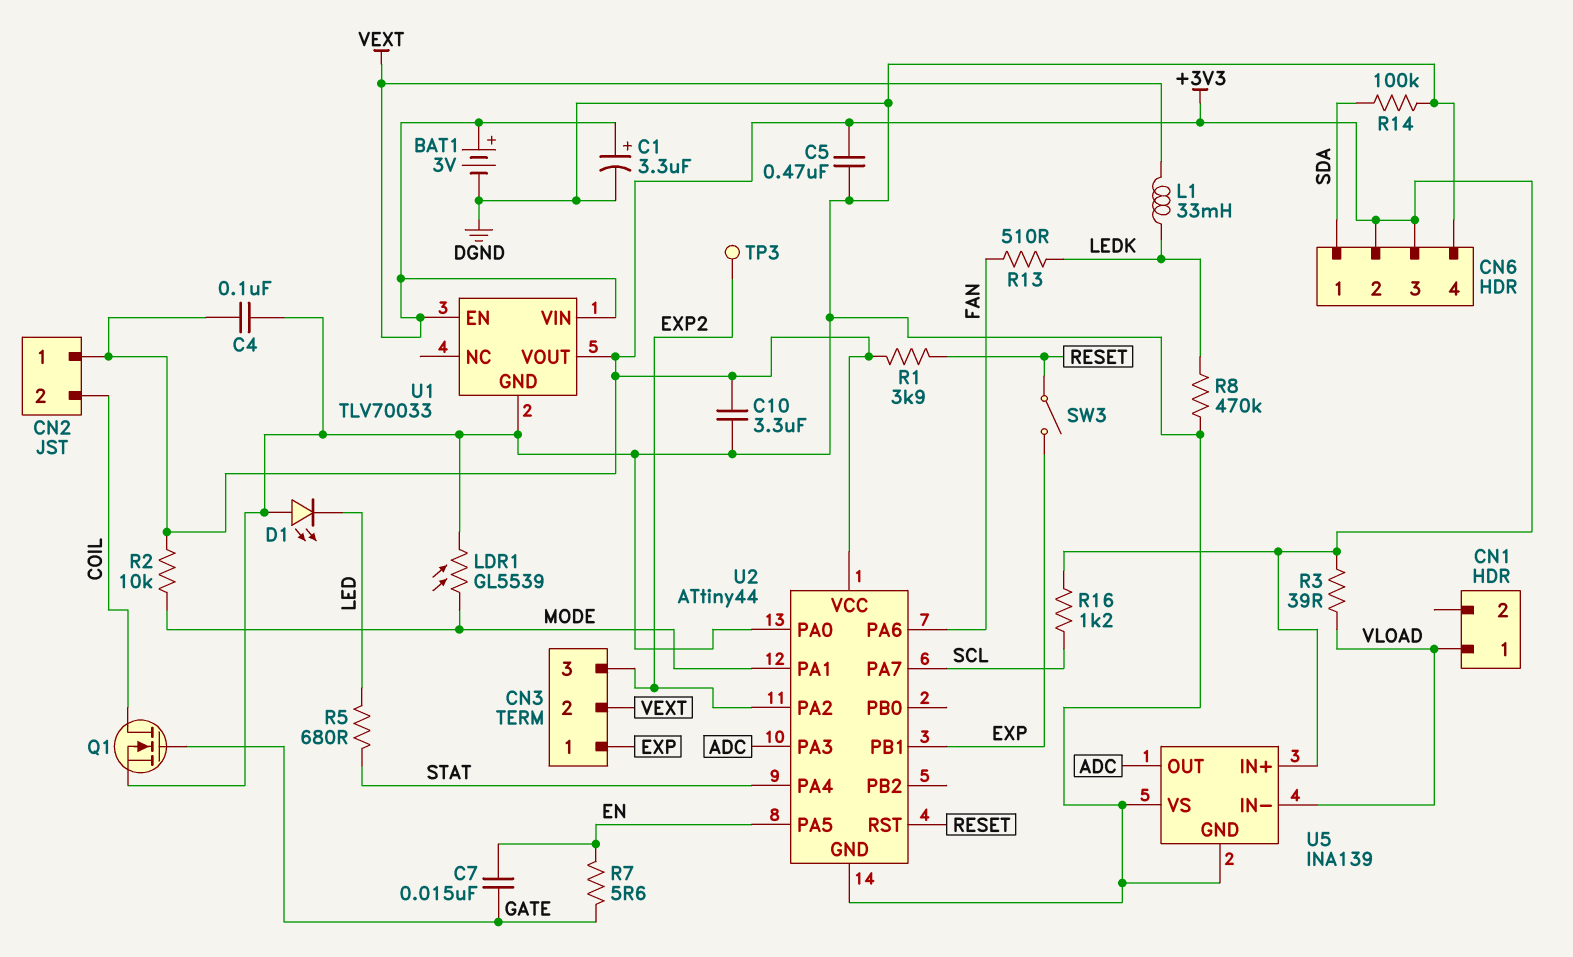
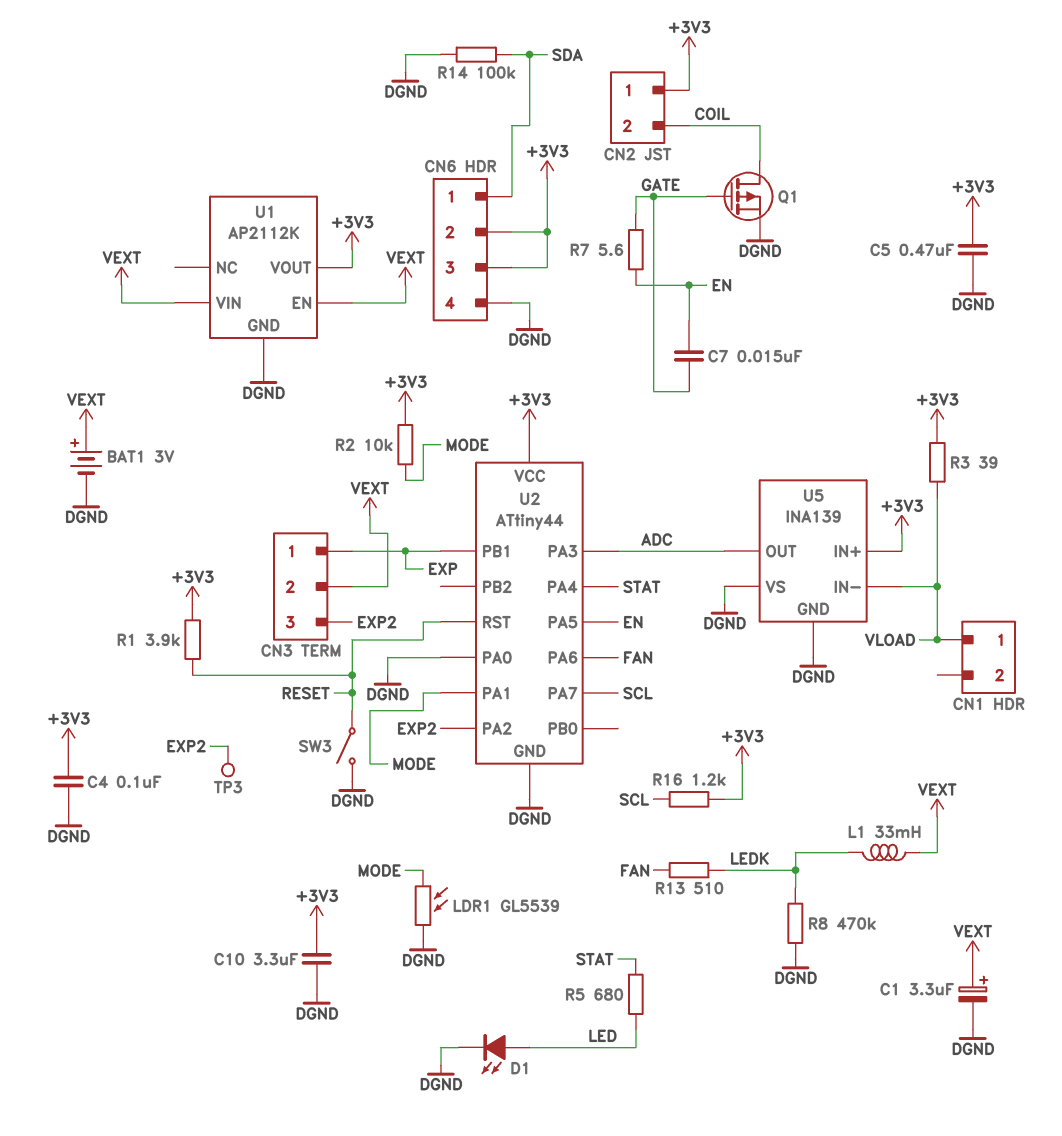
D1: LED (A DGND, K LED) -> LED (A LED, K DGND)
Q1: NMOS (G GATE, D COIL, S DGND) -> PMOS (G GATE, D COIL, S DGND)
SW3: switch (EXP, RESET) -> switch (DGND, RESET)
U1: TLV70033 -> AP2112K

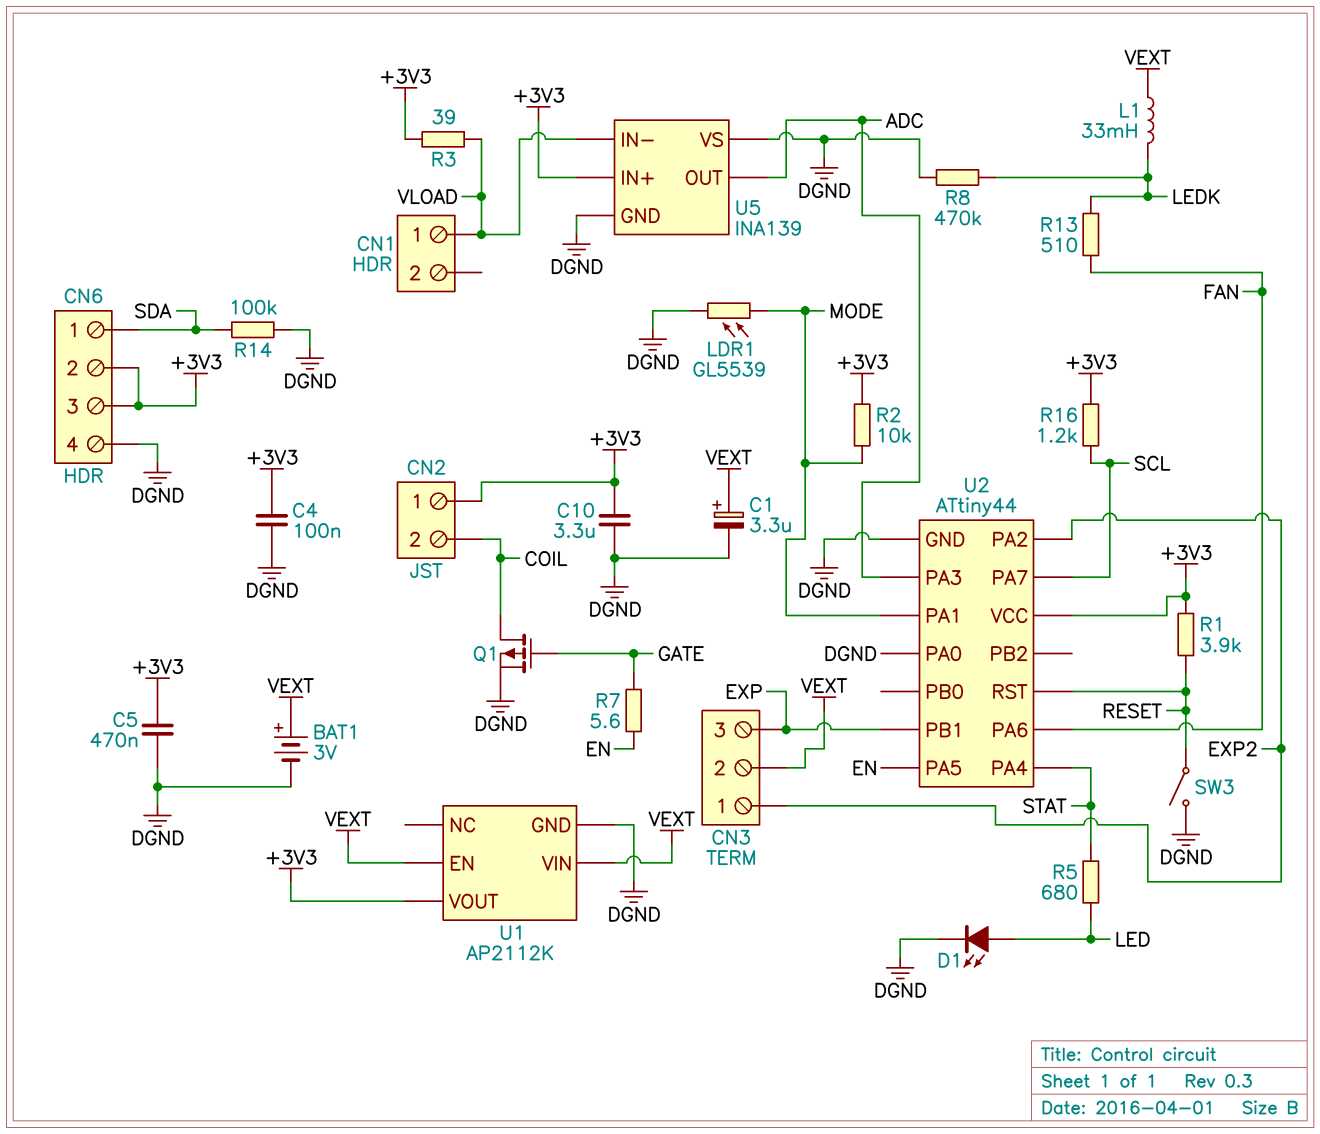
C7: 15nF (EN, GATE) -> none
CN3 pin 1: EXP -> EXP2
CN3 pin 3: EXP2 -> EXP
TP3: test point (EXP2) -> none

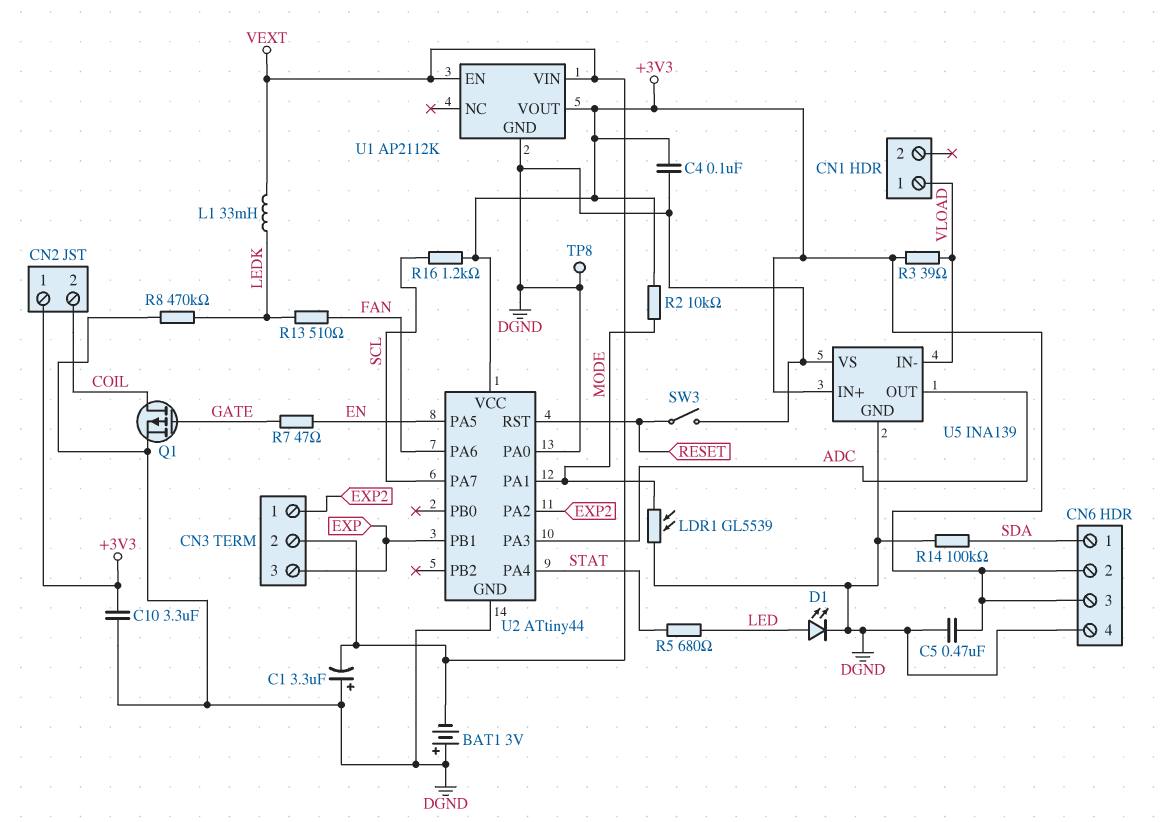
BAT1: 3V (plus VEXT, minus DGND) -> 3V (plus DGND, minus VEXT)
C1: 3.3uF (plus VEXT, minus DGND) -> 3.3uF (plus DGND, minus VEXT)
R1: 3.9k (+3V3, RESET) -> none
R7: 5.6 (EN, GATE) -> 47 (EN, GATE)
TP8: none -> test point (DGND)

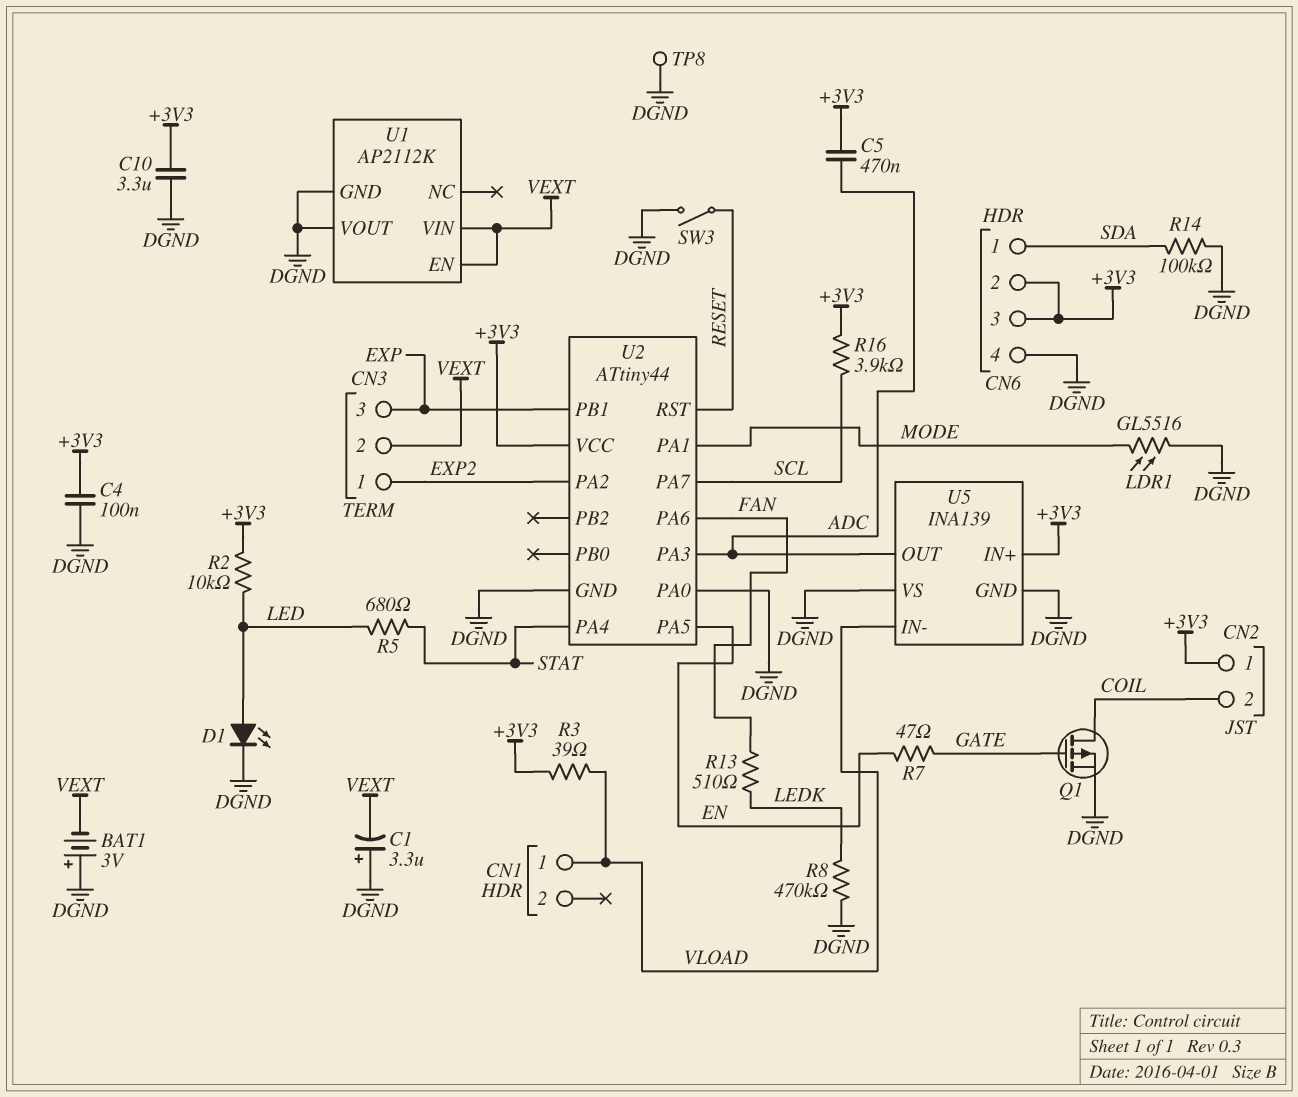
C5: 470nF (+3V3, DGND) -> 470nF (+3V3, ADC)
L1: 33mH (LEDK, VEXT) -> none
LDR1: GL5539 (DGND, MODE) -> GL5516 (DGND, MODE)
R2: 10k (+3V3, MODE) -> 10k (+3V3, LED)
R16: 1.2k (+3V3, SCL) -> 3.9k (+3V3, SCL)
U1 pin VOUT: +3V3 -> DGND

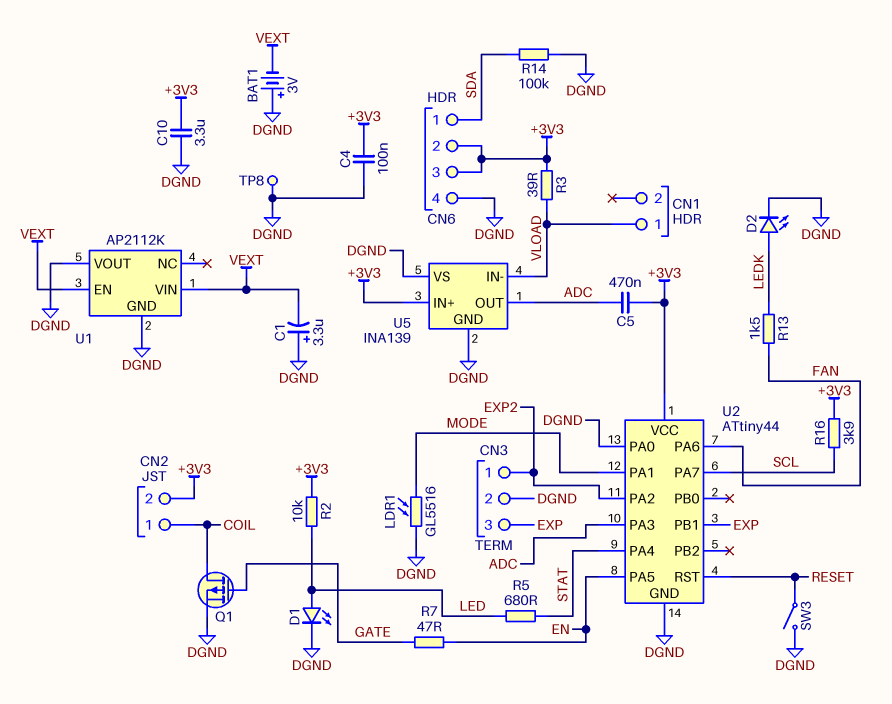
CN2 pin 1: +3V3 -> COIL
CN2 pin 2: COIL -> +3V3
CN3 pin 2: VEXT -> DGND
D2: none -> LED (A LEDK, K DGND)
R8: 470k (DGND, LEDK) -> none
R13: 510 (FAN, LEDK) -> 1.5k (FAN, LEDK)

